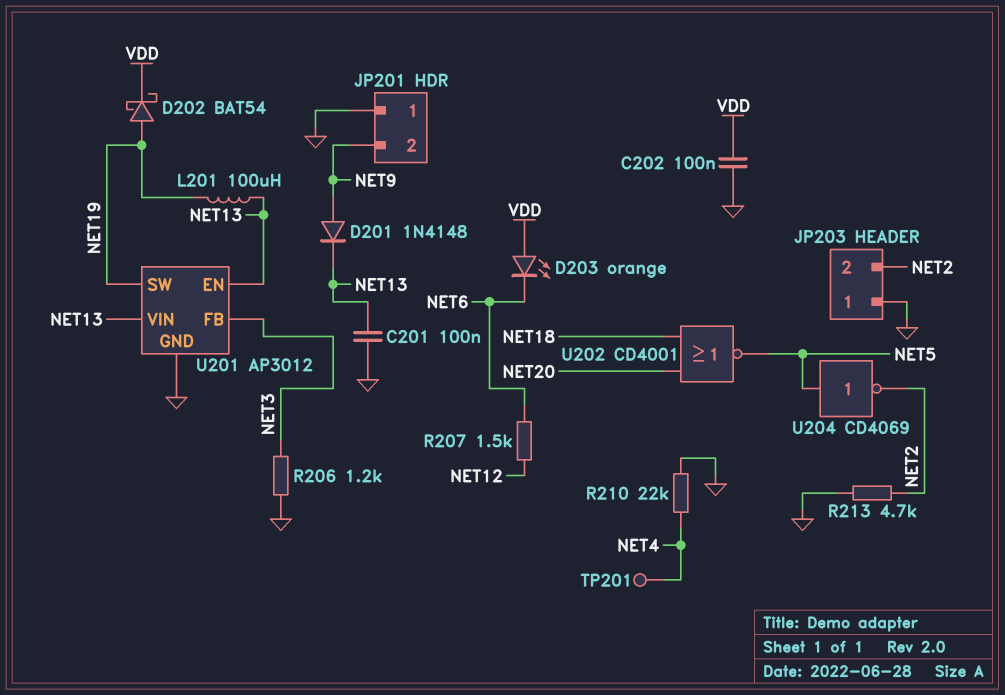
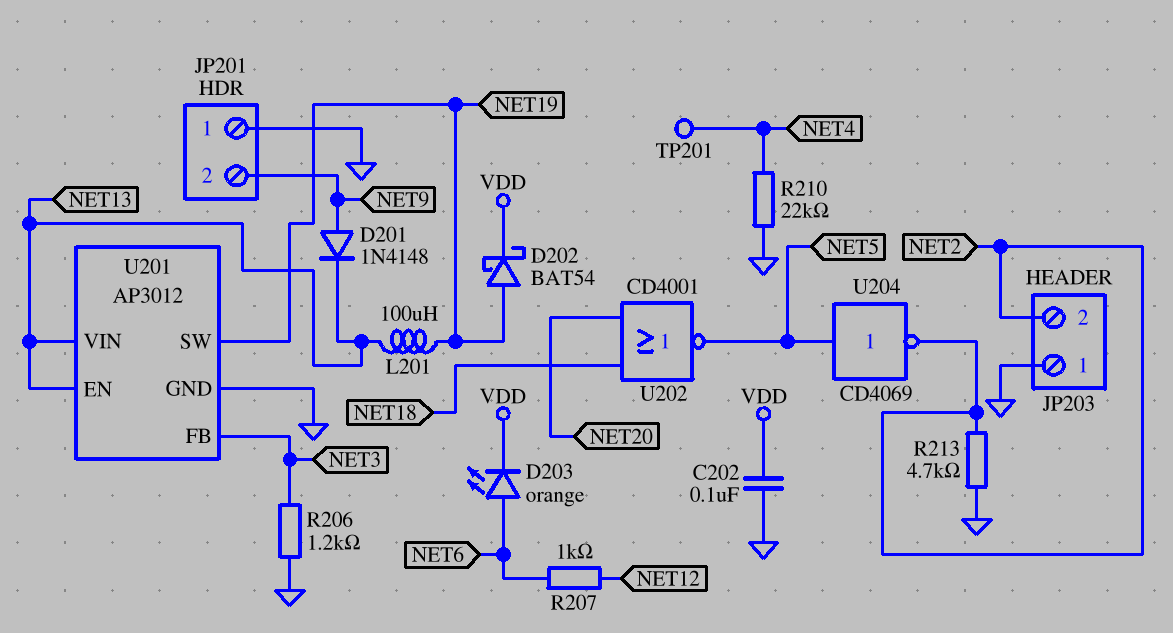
C201: 100nF (GND, NET13) -> none
D203: LED orange (A VDD, K NET6) -> LED orange (A NET6, K VDD)
R207: 1.5k (NET6, NET12) -> 1k (NET6, NET12)

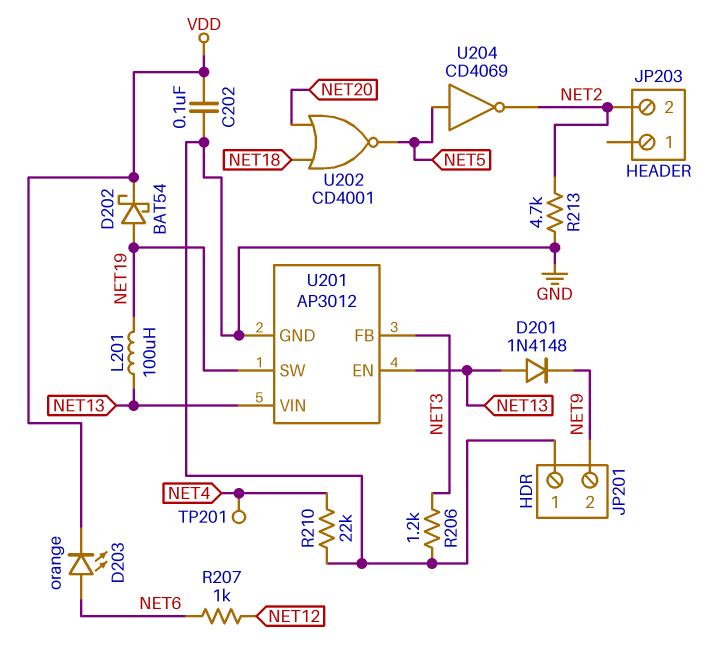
D201: diode 1N4148 (A NET9, K NET13) -> diode 1N4148 (A NET13, K NET9)
JP203 pin 1: GND -> none

